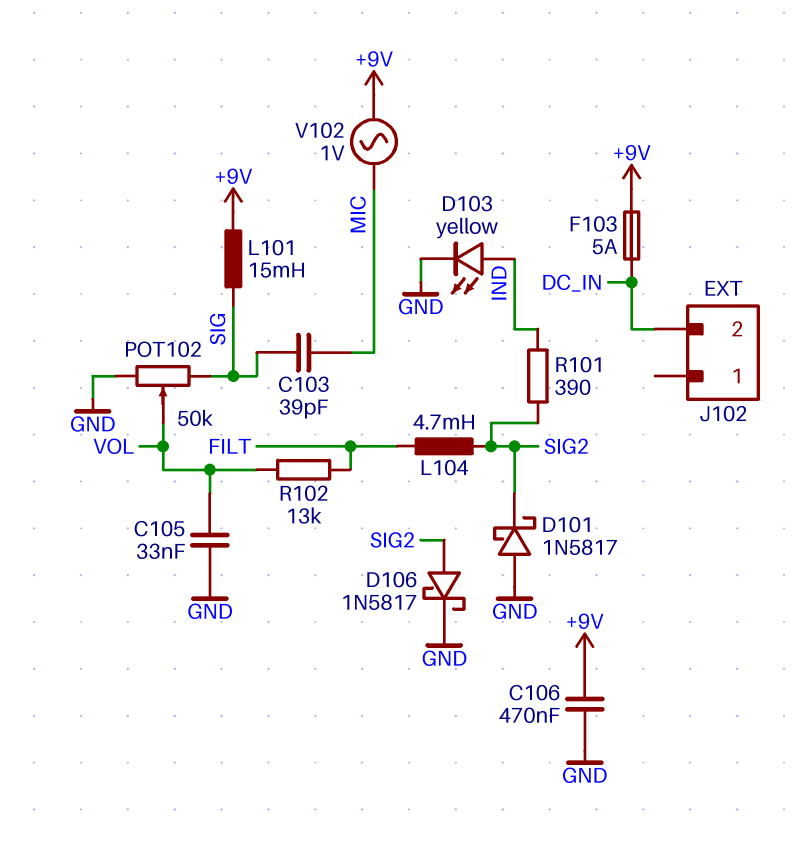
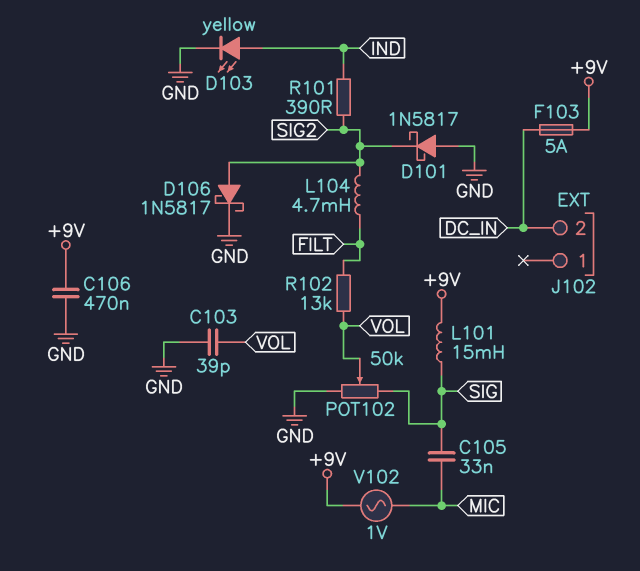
C103: 39pF (MIC, SIG) -> 39pF (GND, VOL)
C105: 33nF (GND, VOL) -> 33nF (MIC, SIG)

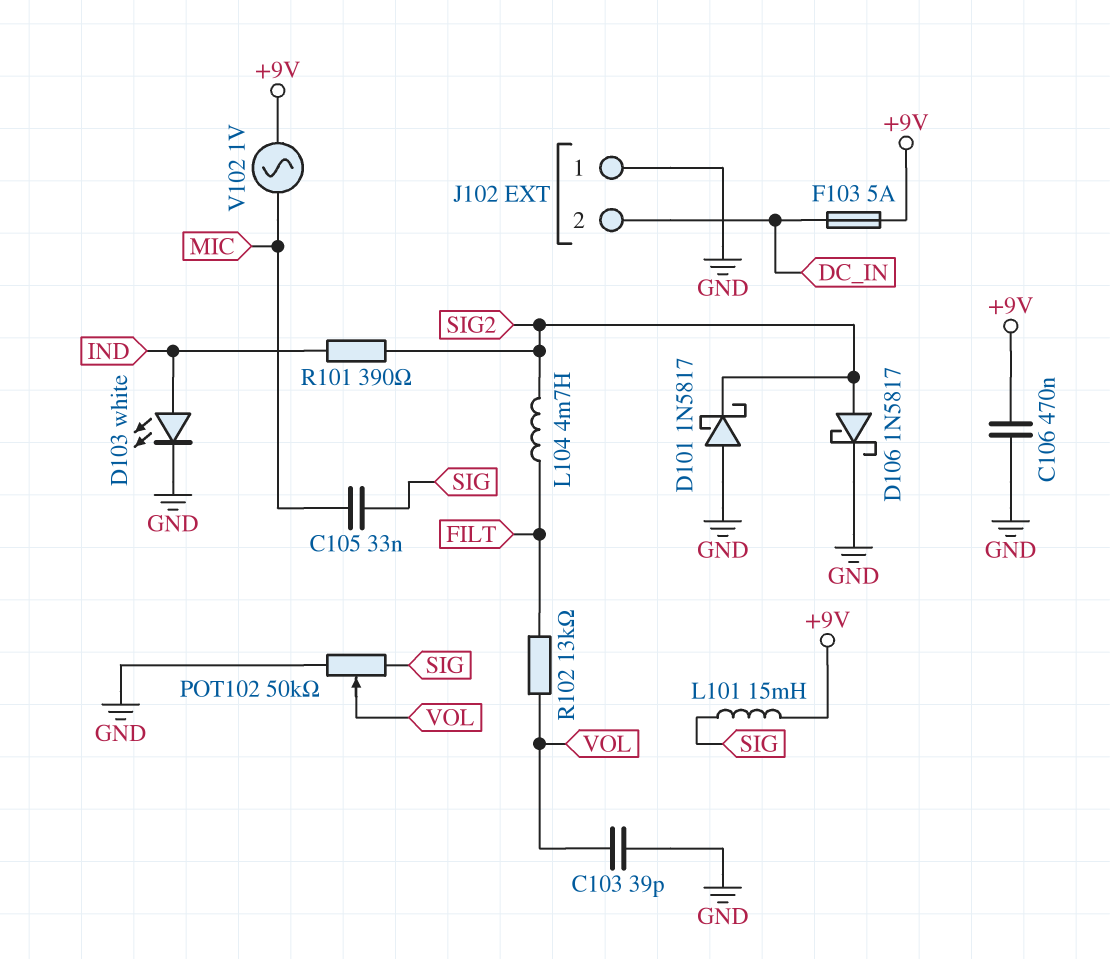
D103: LED yellow (A IND, K GND) -> LED white (A IND, K GND)
J102 pin 1: none -> GND

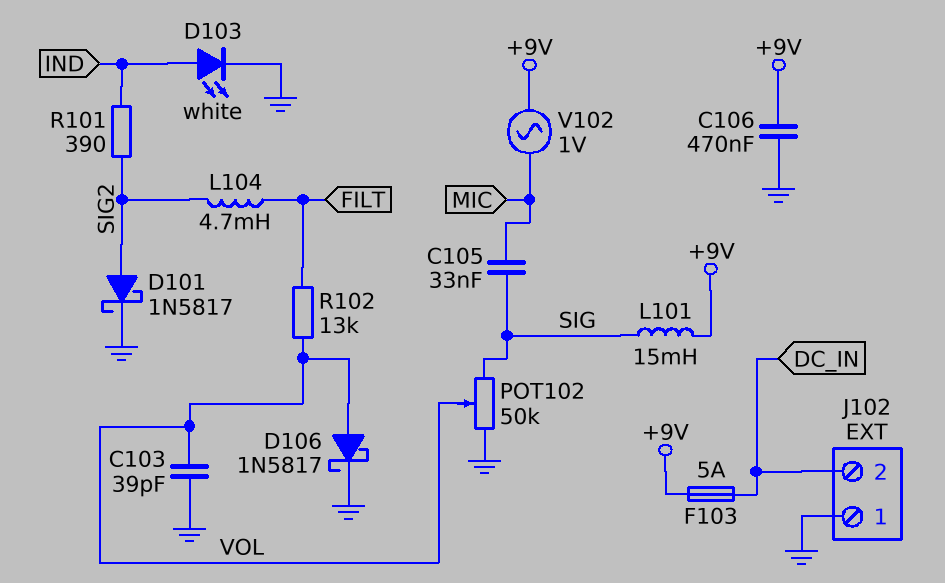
D101: schottky 1N5817 (A GND, K SIG2) -> schottky 1N5817 (A SIG2, K GND)
D106: schottky 1N5817 (A SIG2, K GND) -> schottky 1N5817 (A VOL, K GND)

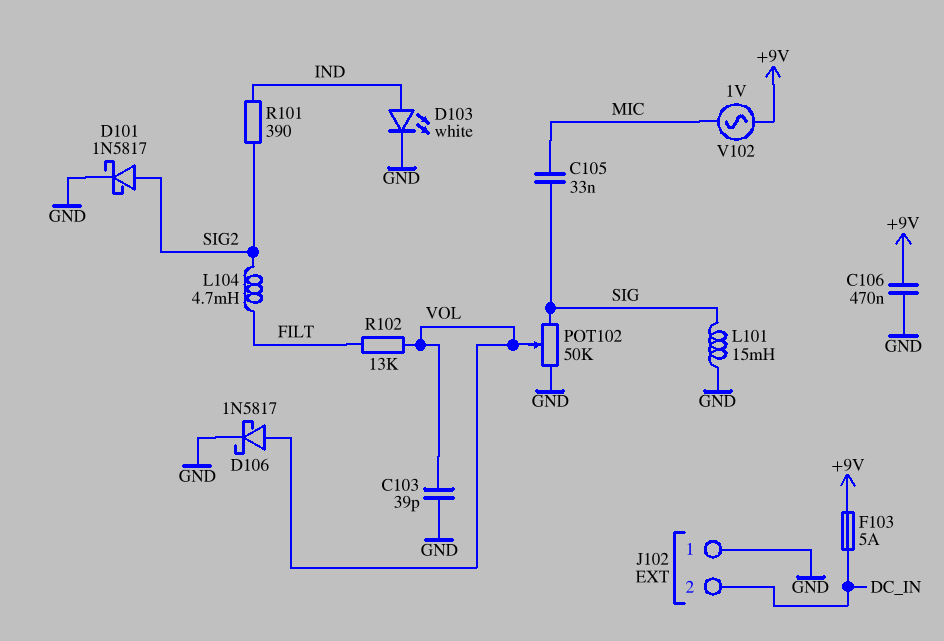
L101: 15mH (+9V, SIG) -> 15mH (GND, SIG)

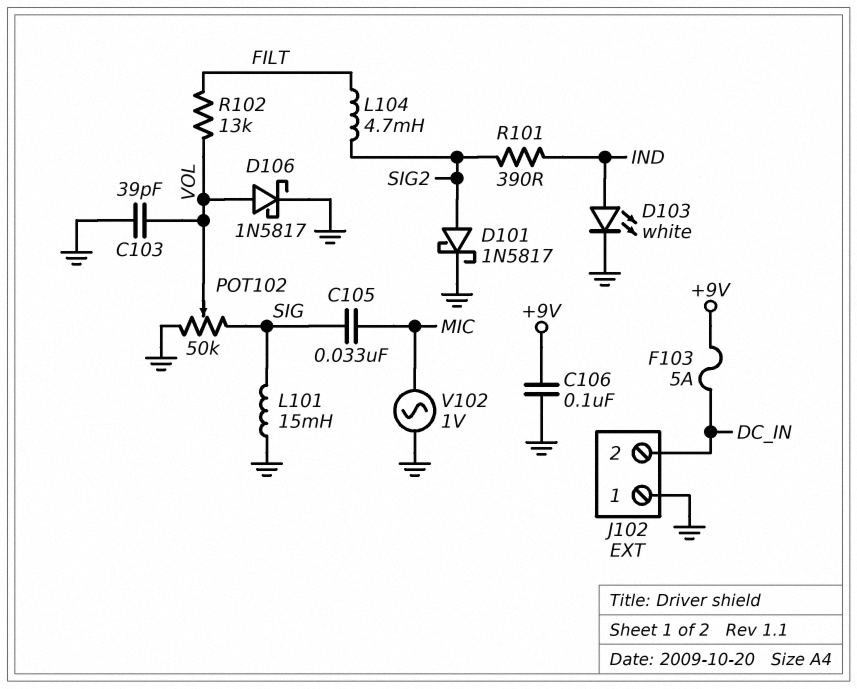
C106: 470nF (+9V, GND) -> 100nF (+9V, GND)
V102: AC 1V (+9V, MIC) -> AC 1V (GND, MIC)

